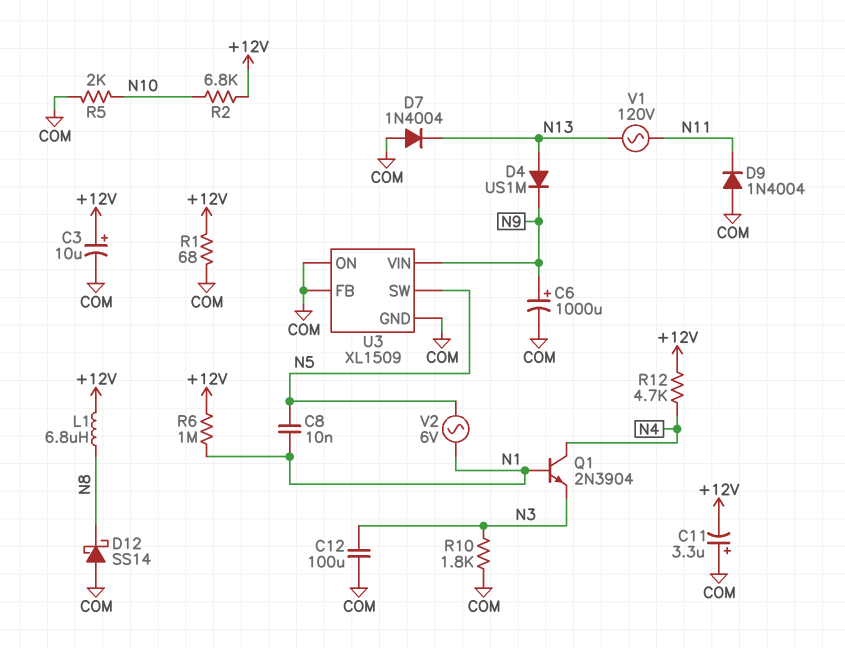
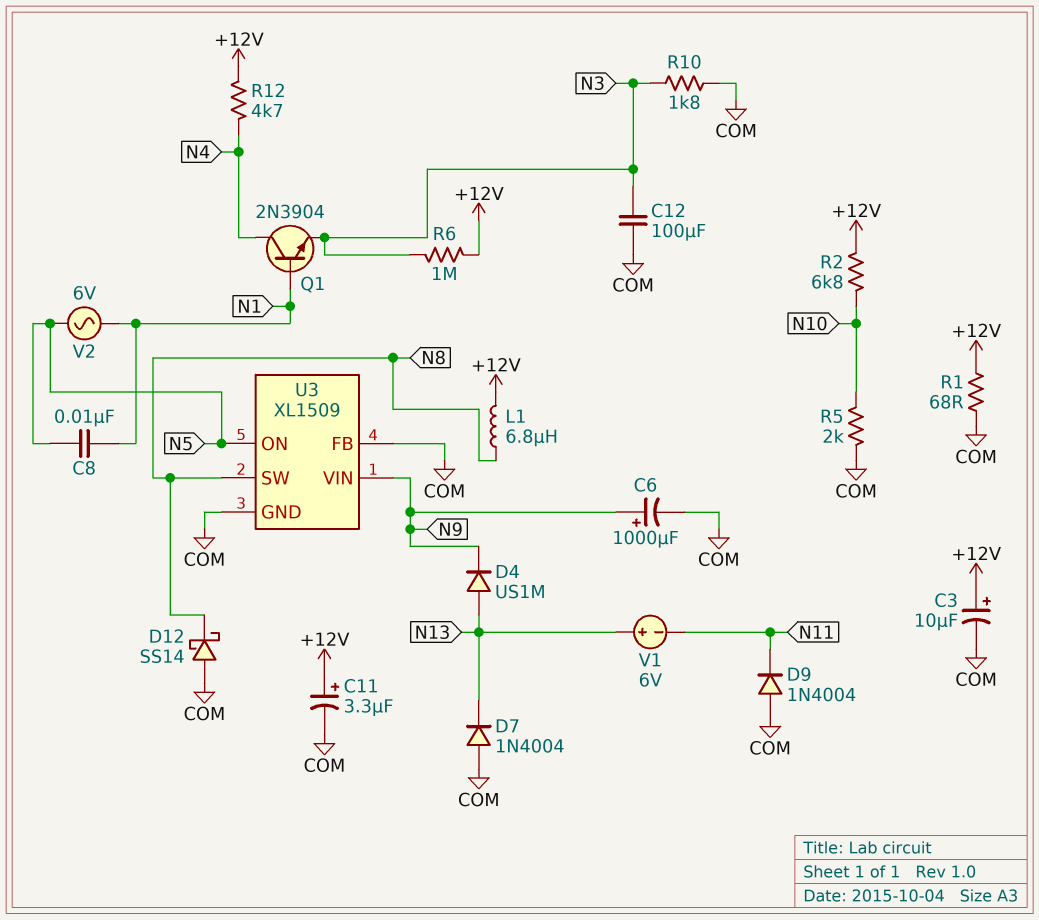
C11: 3.3uF (plus COM, minus +12V) -> 3.3uF (plus +12V, minus COM)
R6: 1M (+12V, N1) -> 1M (+12V, N3)
U3 pin ON: COM -> N5
U3 pin SW: N5 -> N8
V1: AC 120V (N11, N13) -> 6V (plus N13, minus N11)

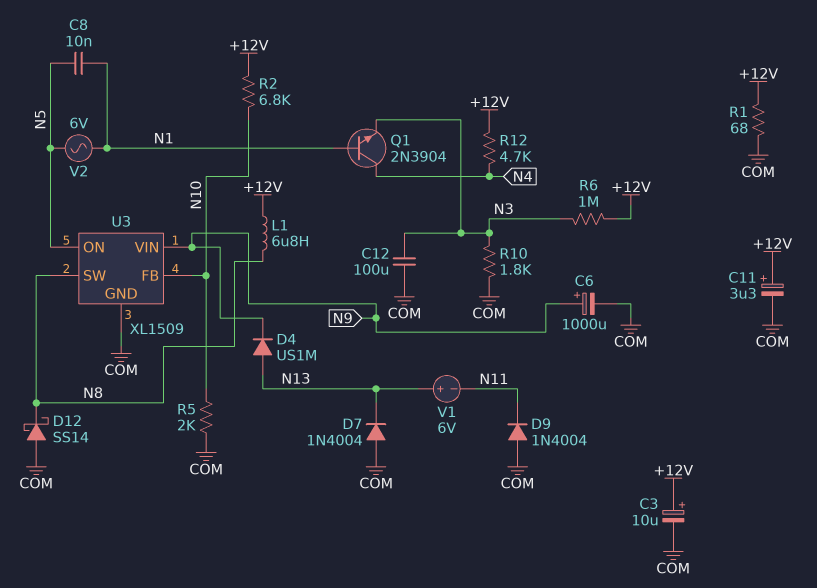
U3 pin FB: COM -> N10

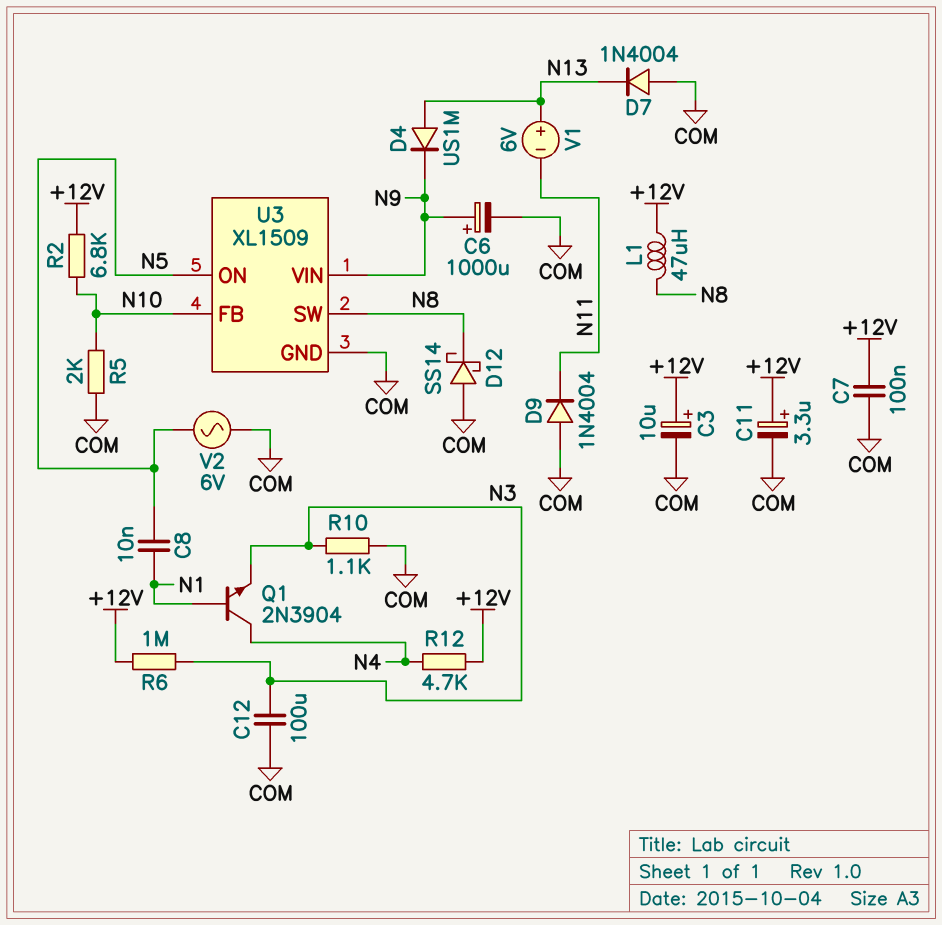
C7: none -> 100nF (+12V, COM)
L1: 6.8uH (+12V, N8) -> 47uH (+12V, N8)
R1: 68 (+12V, COM) -> none
R10: 1.8k (COM, N3) -> 1.1k (COM, N3)
V2: AC 6V (N1, N5) -> AC 6V (COM, N5)

